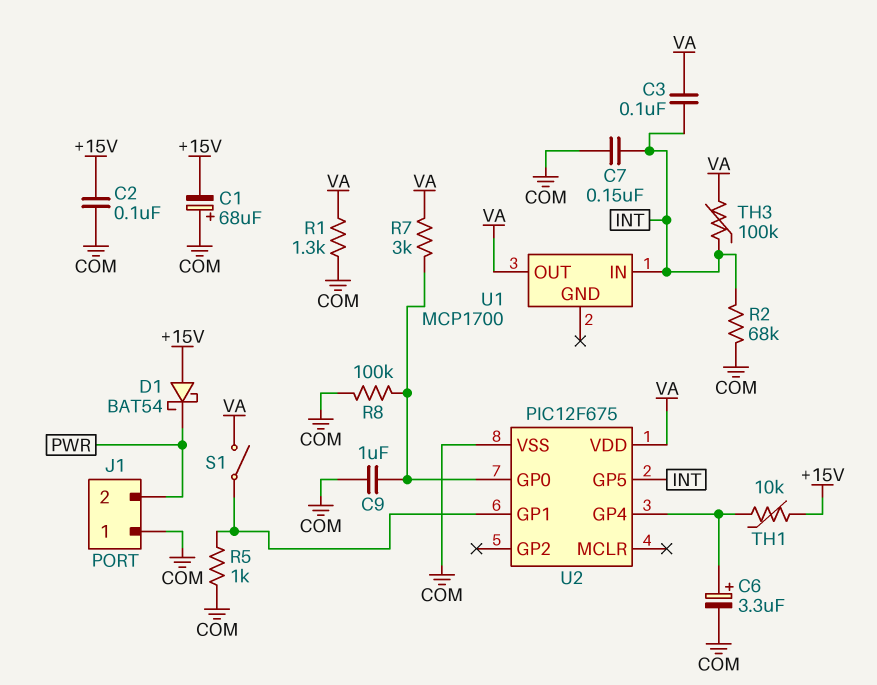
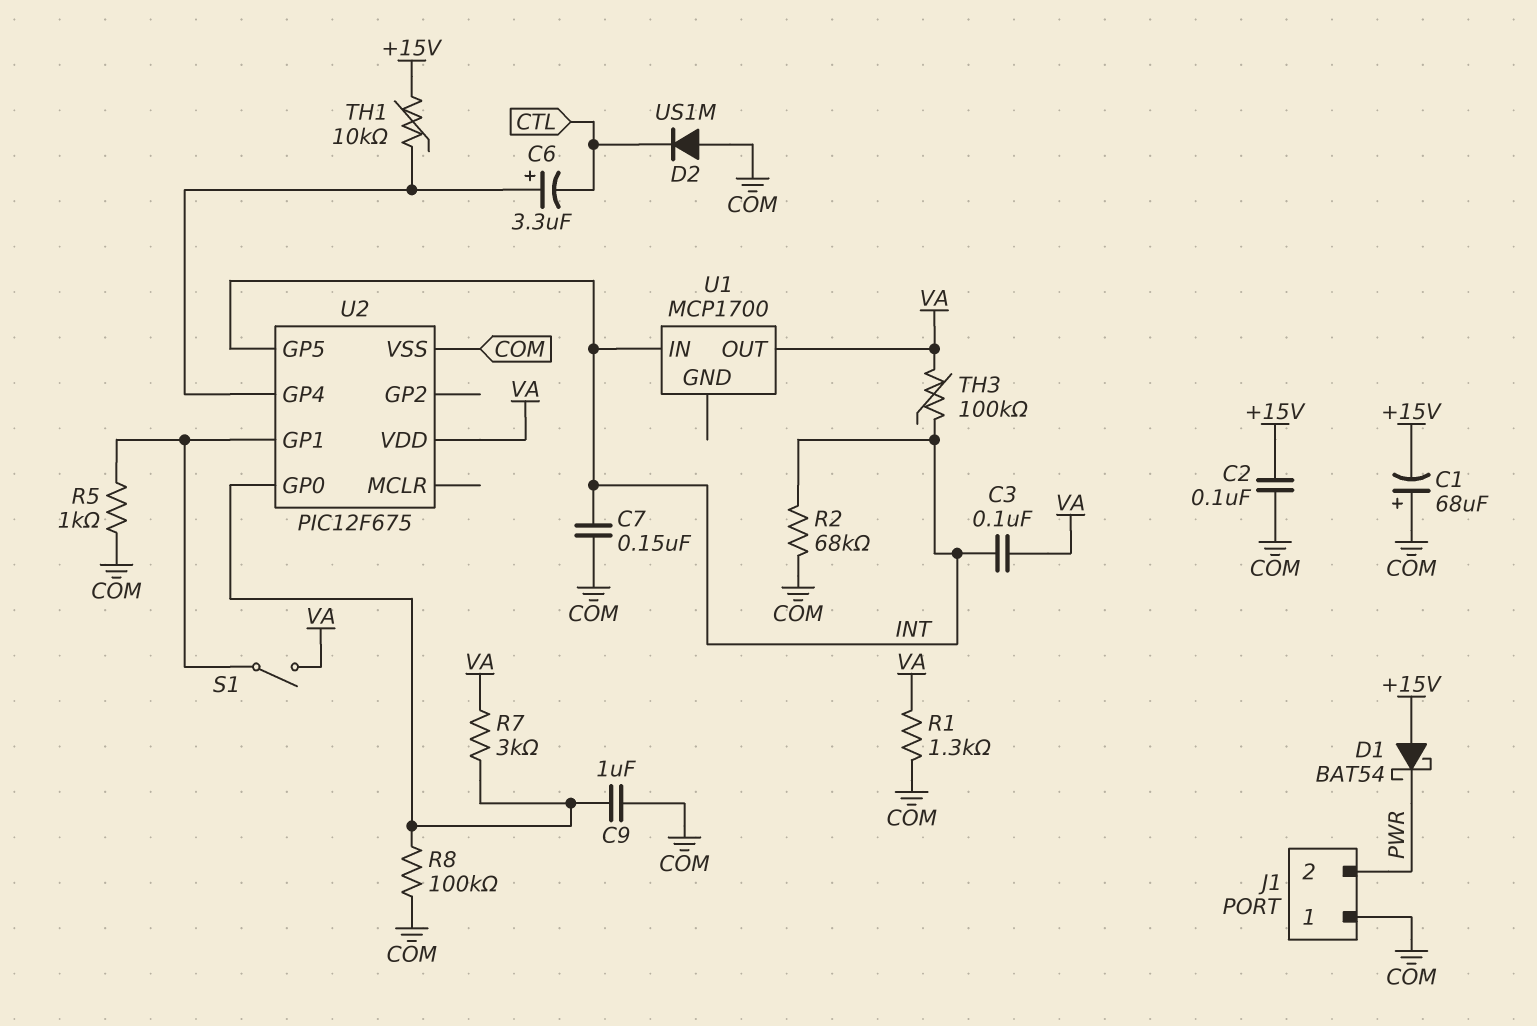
C6: 3.3uF (plus U2/GP4, minus COM) -> 3.3uF (plus U2/GP4, minus CTL)
D2: none -> diode US1M (A COM, K CTL)

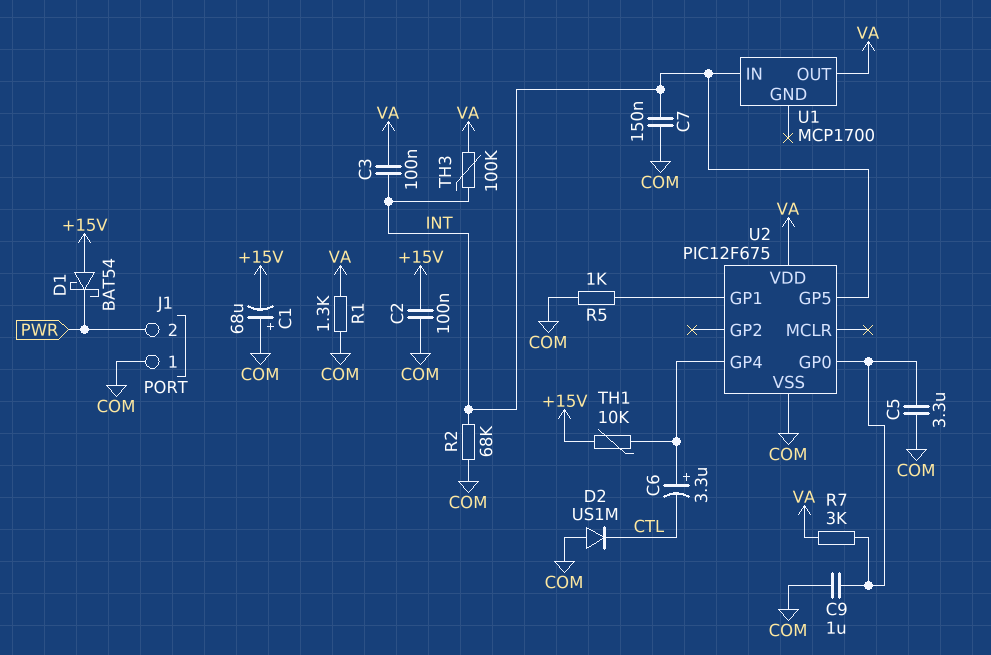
C5: none -> 3.3uF (COM, U2/GP0)
R8: 100k (COM, U2/GP0) -> none
S1: switch (U2/GP1, VA) -> none

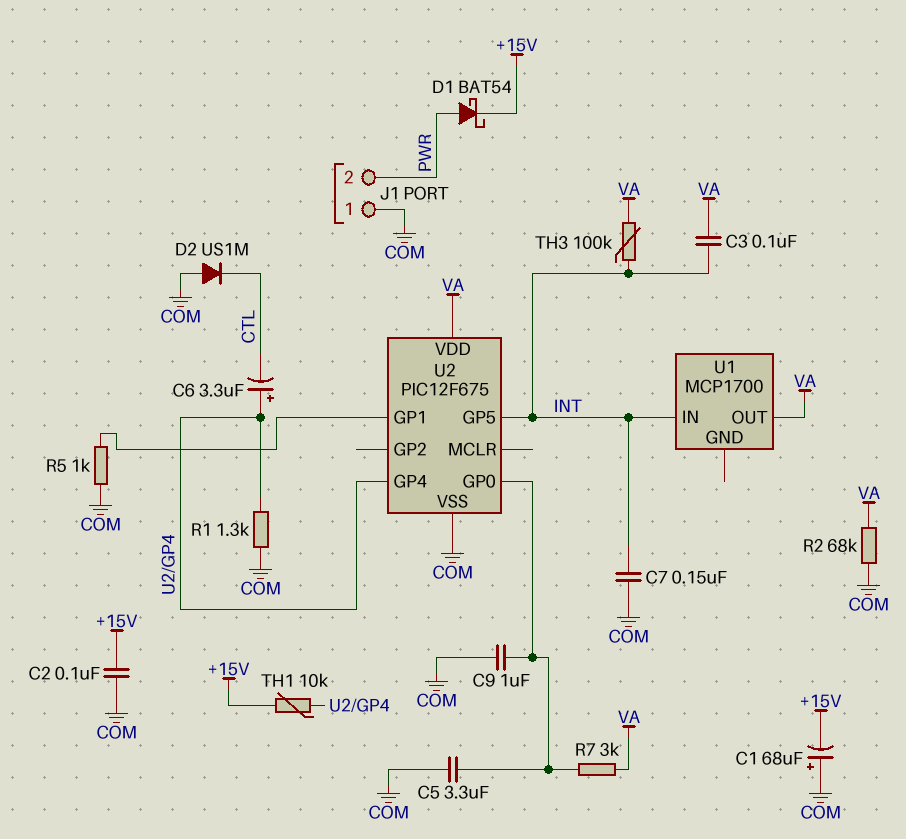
D1: schottky BAT54 (A +15V, K PWR) -> schottky BAT54 (A PWR, K +15V)
R1: 1.3k (COM, VA) -> 1.3k (COM, U2/GP4)
R2: 68k (COM, INT) -> 68k (COM, VA)

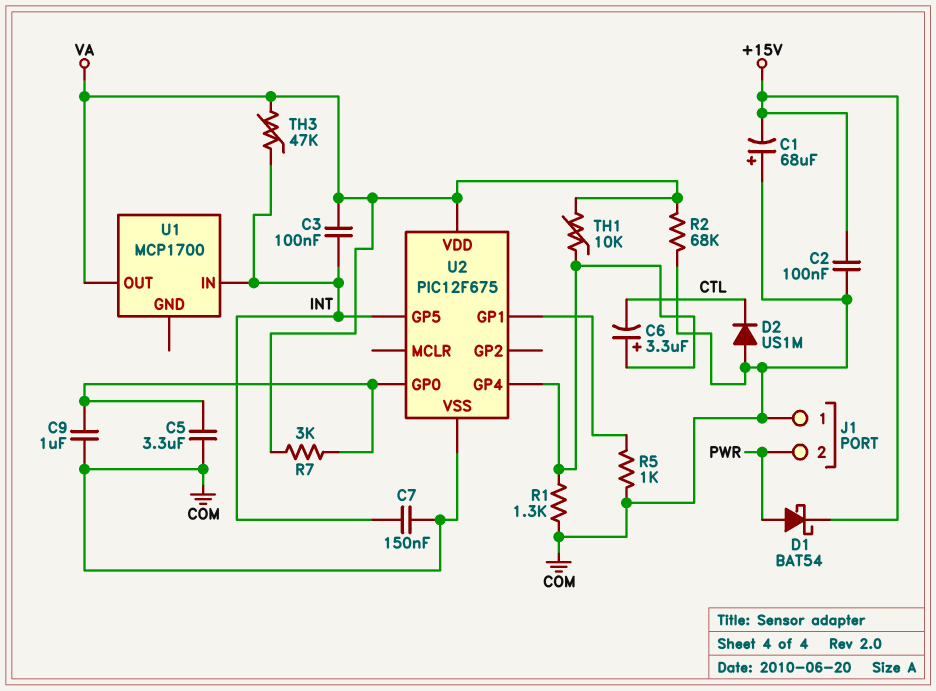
TH1: 10k (+15V, U2/GP4) -> 10k (U2/GP4, VA)
TH3: 100k (INT, VA) -> 47k (INT, VA)

